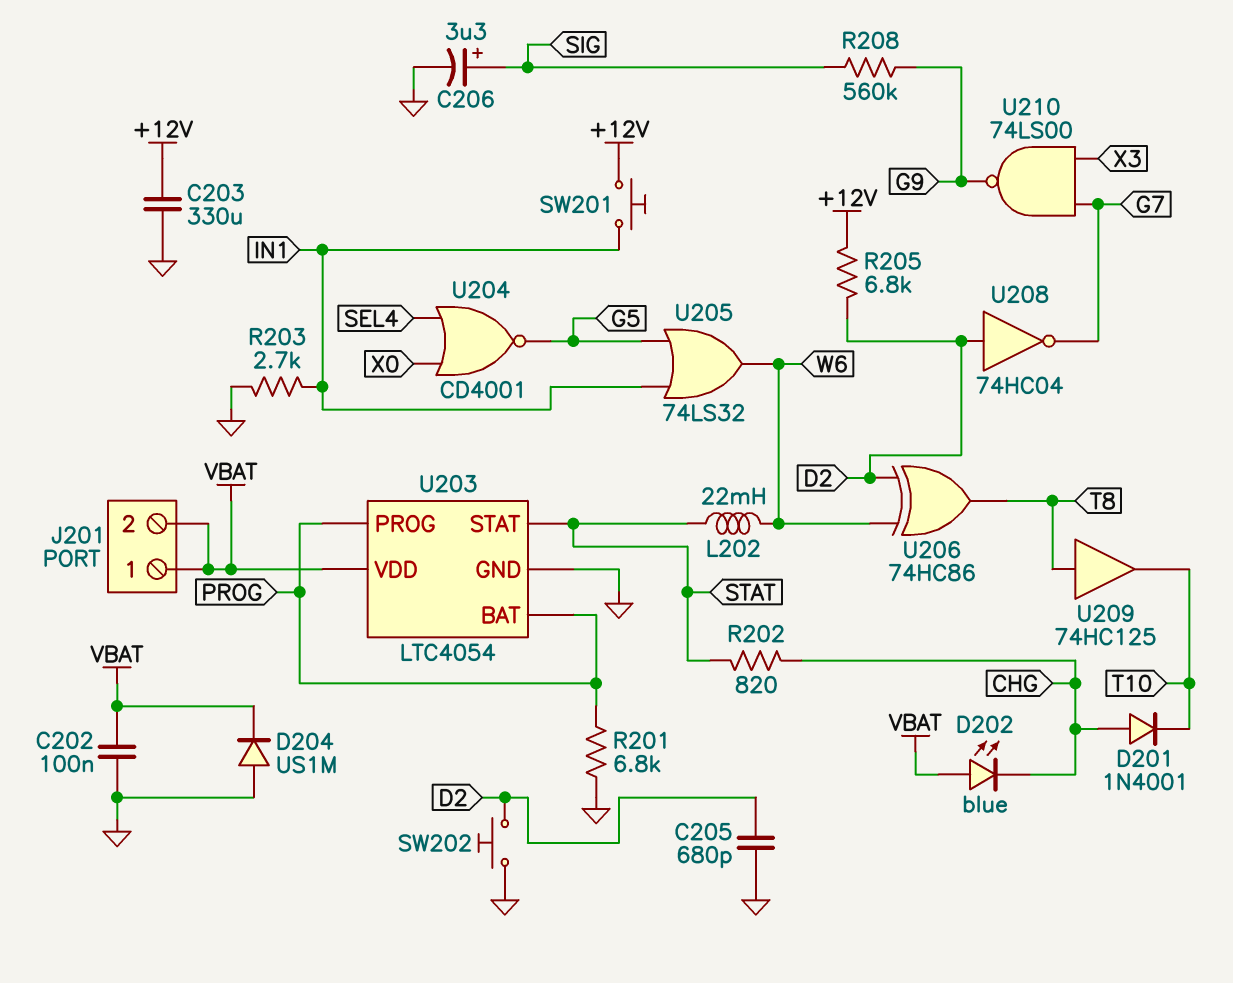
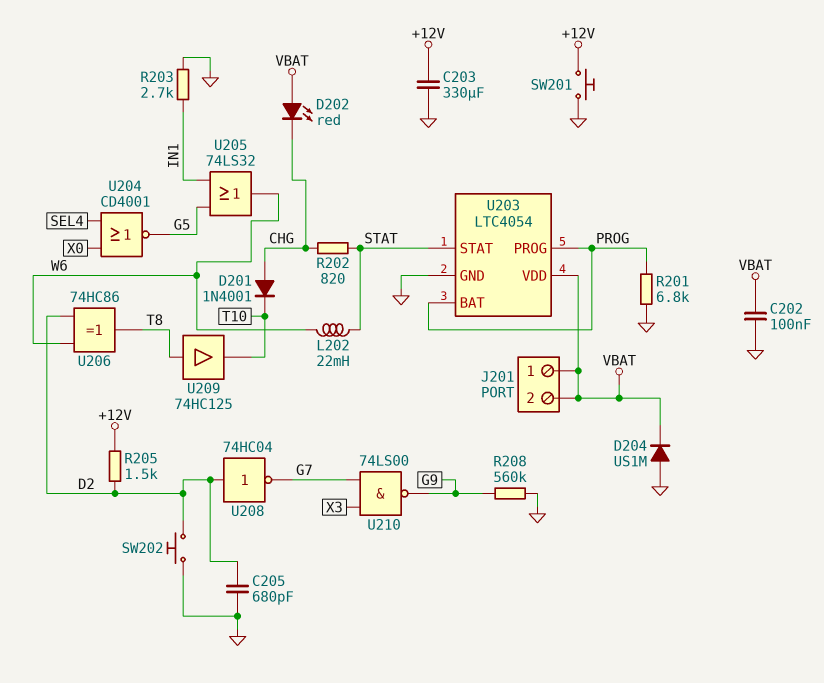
C206: 3.3uF (plus SIG, minus GND) -> none
D202: LED blue (A VBAT, K CHG) -> LED red (A VBAT, K CHG)
R205: 6.8k (+12V, D2) -> 1.5k (+12V, D2)
R208: 560k (G9, SIG) -> 560k (G9, GND)
SW201: button (+12V, IN1) -> button (+12V, GND)

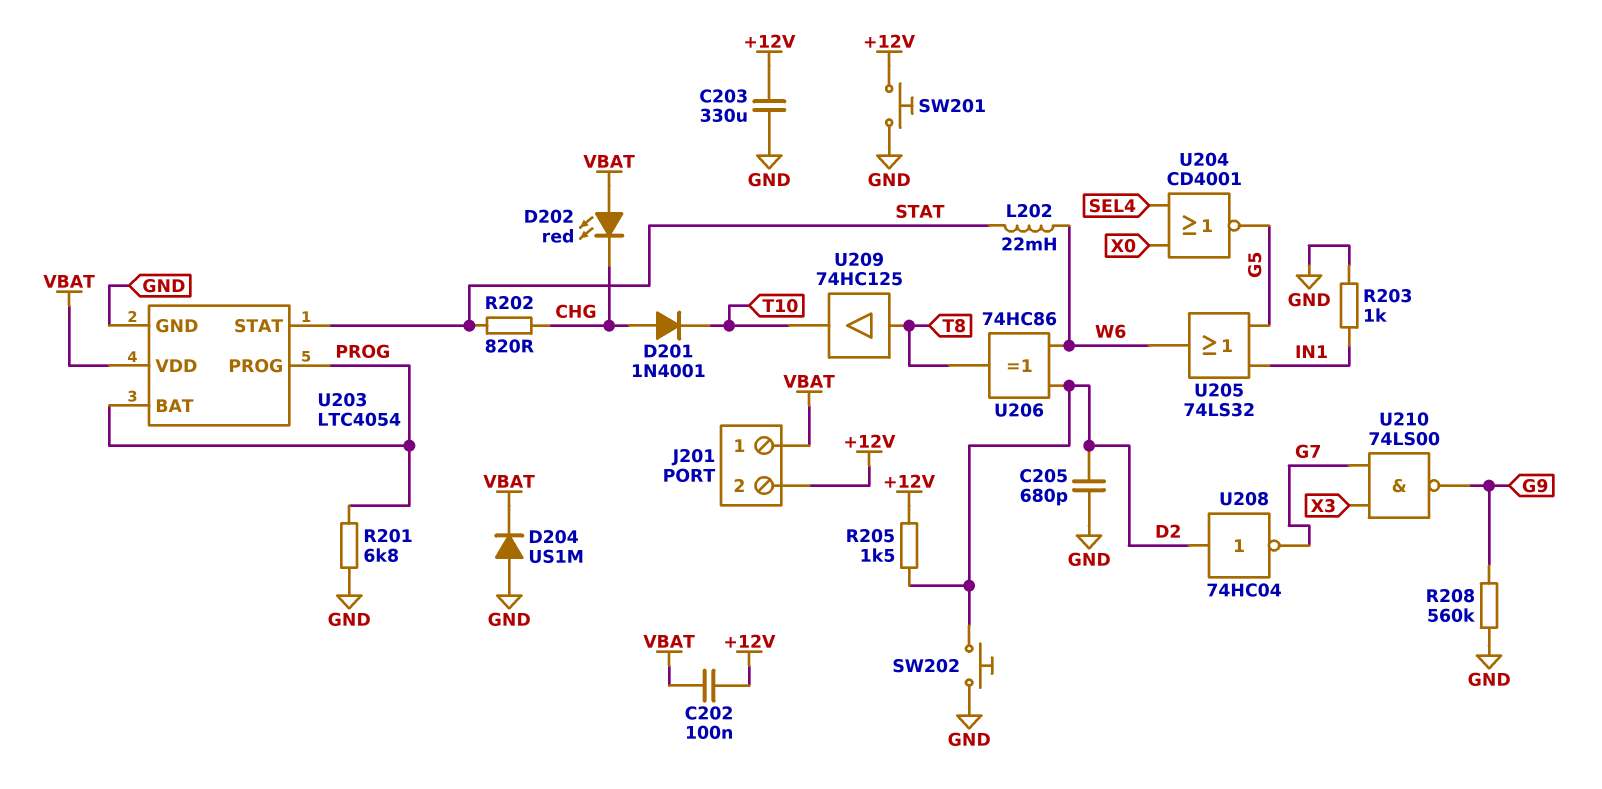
C202: 100nF (GND, VBAT) -> 100nF (+12V, VBAT)
J201 pin 2: VBAT -> +12V
R203: 2.7k (GND, IN1) -> 1k (GND, IN1)

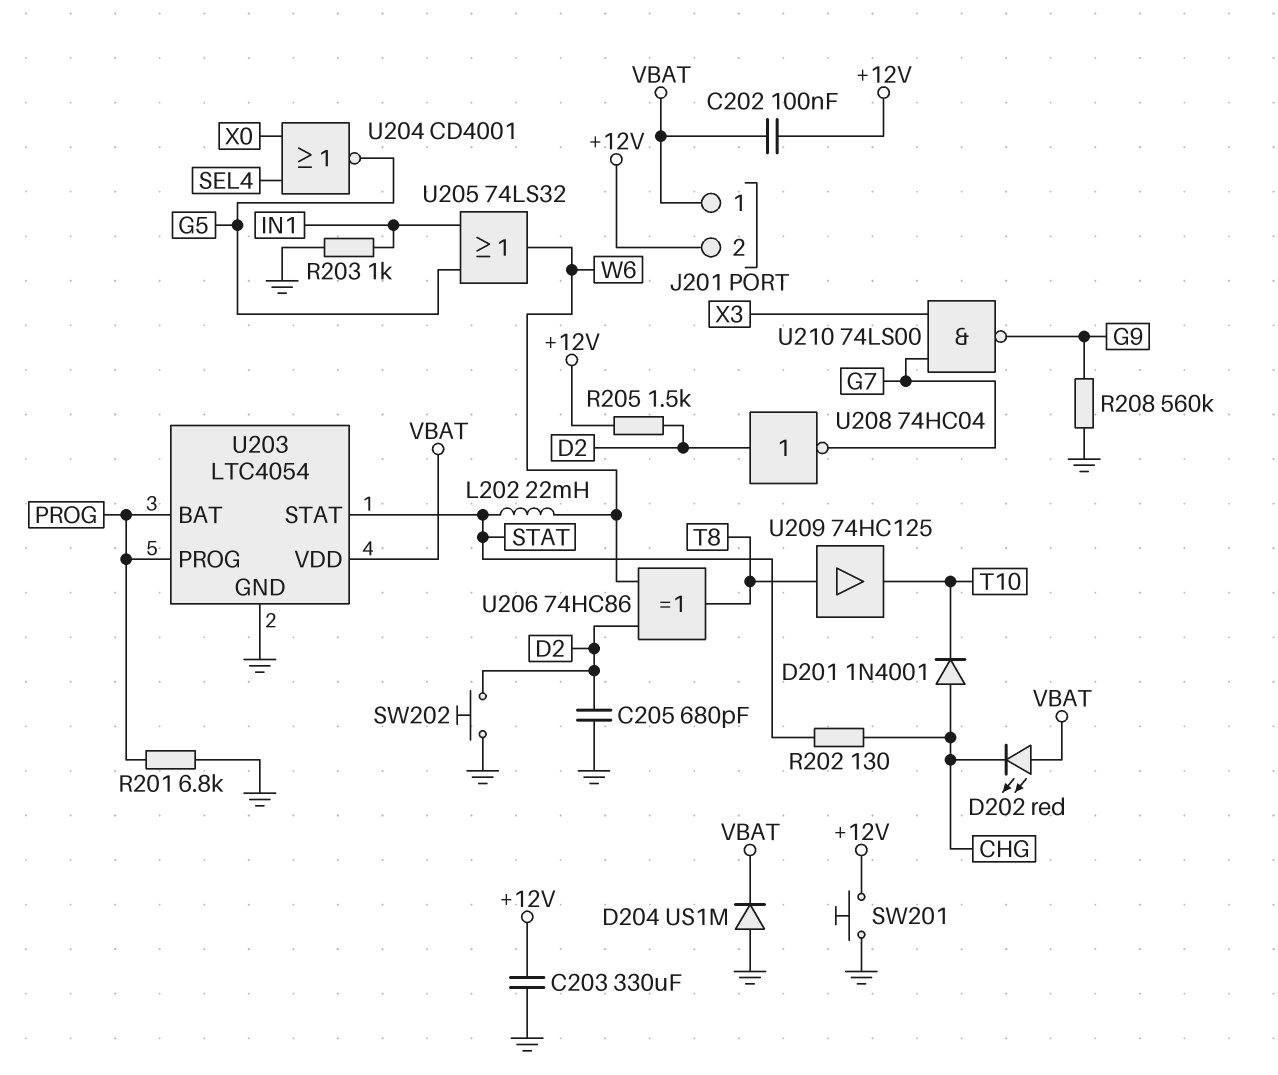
R202: 820 (CHG, STAT) -> 130 (CHG, STAT)

